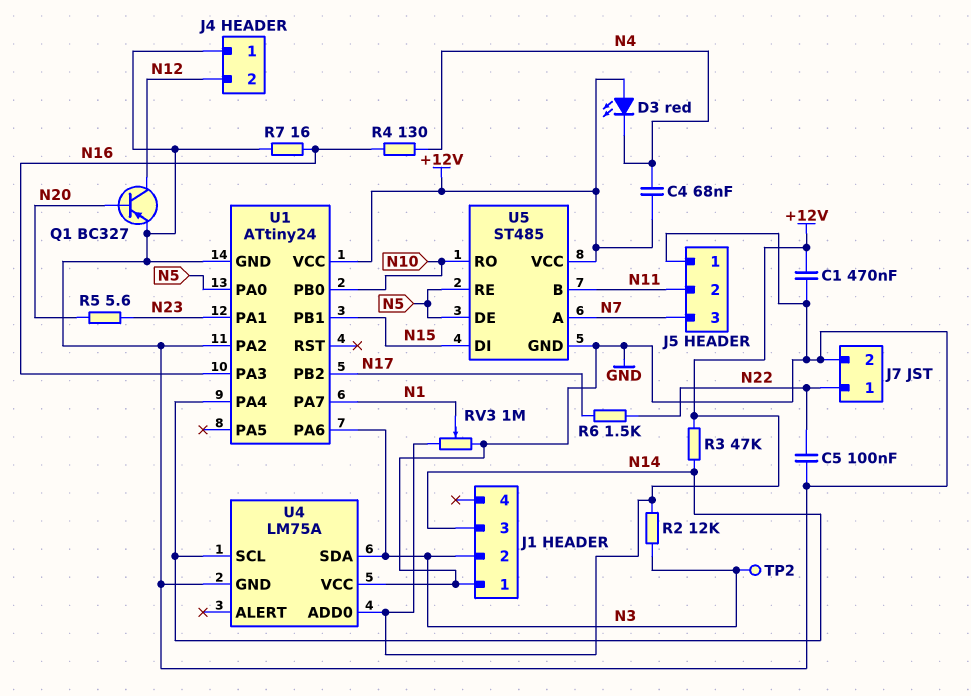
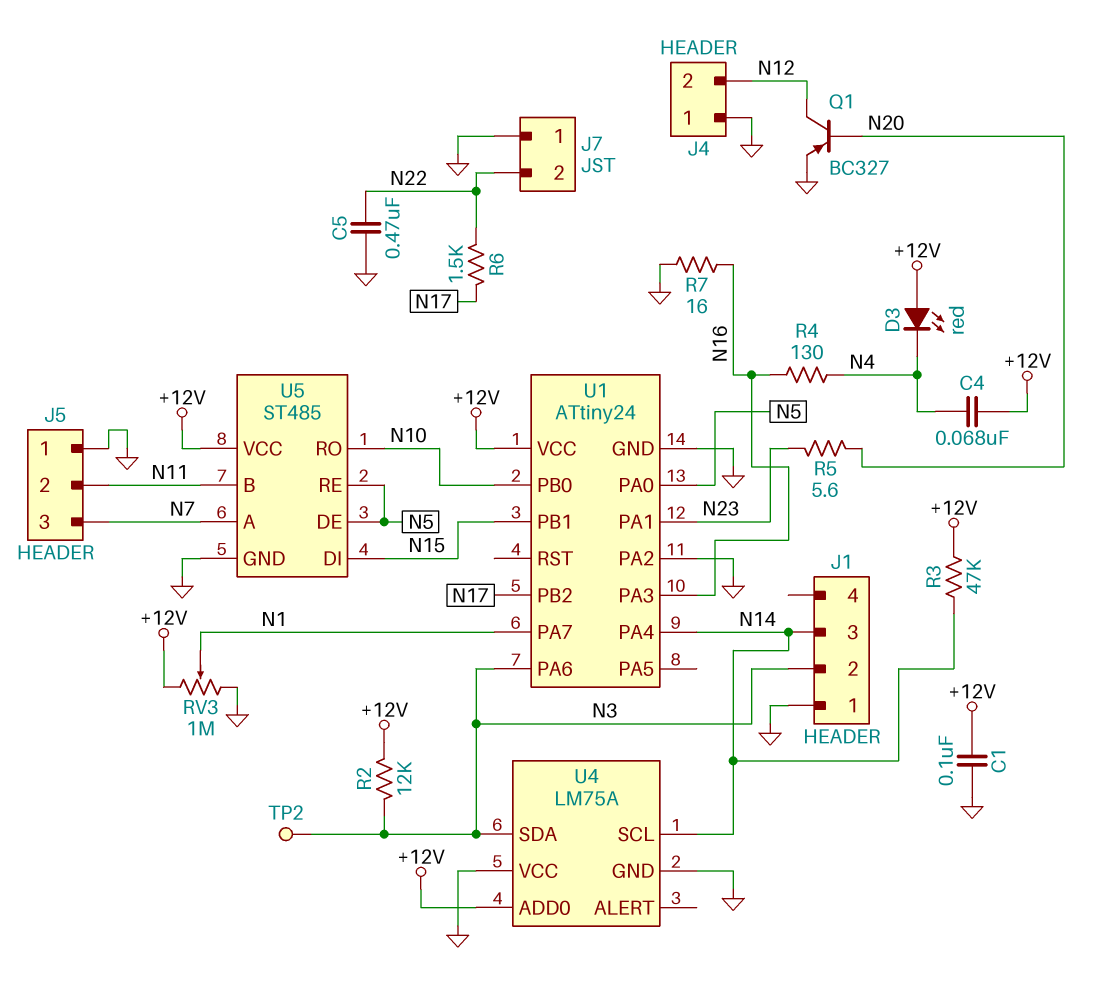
C1: 470nF (+12V, GND) -> 100nF (+12V, GND)
C5: 100nF (GND, N22) -> 470nF (GND, N22)
J7 pin 1: N22 -> GND
J7 pin 2: GND -> N22

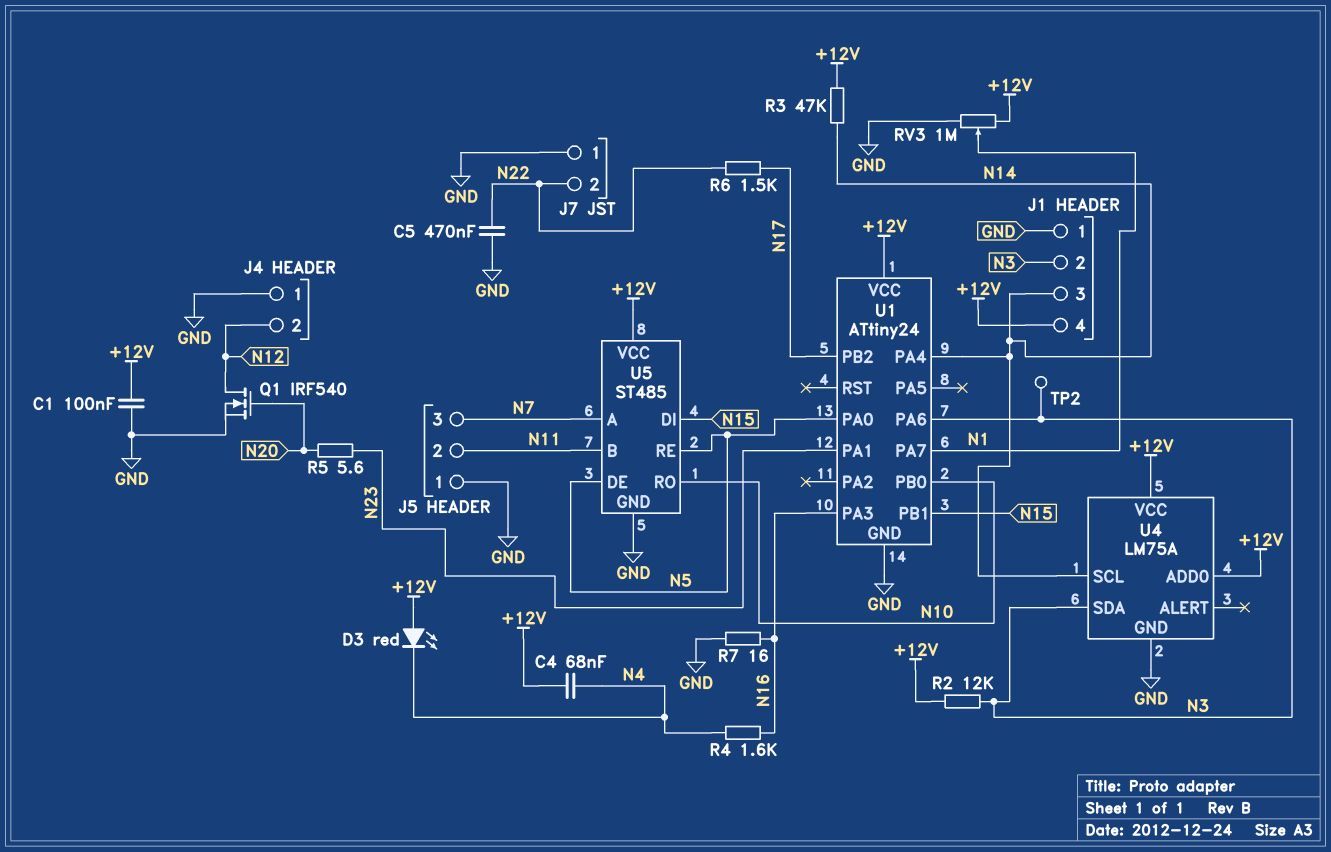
J1 pin 4: none -> +12V
Q1: PNP BC327 (B N20, C N12, E GND) -> NMOS IRF540 (G N20, D N12, S GND)
R4: 130 (N4, N16) -> 1.6k (N4, N16)
U1 pin PA2: GND -> none
U4 pin VCC: GND -> +12V

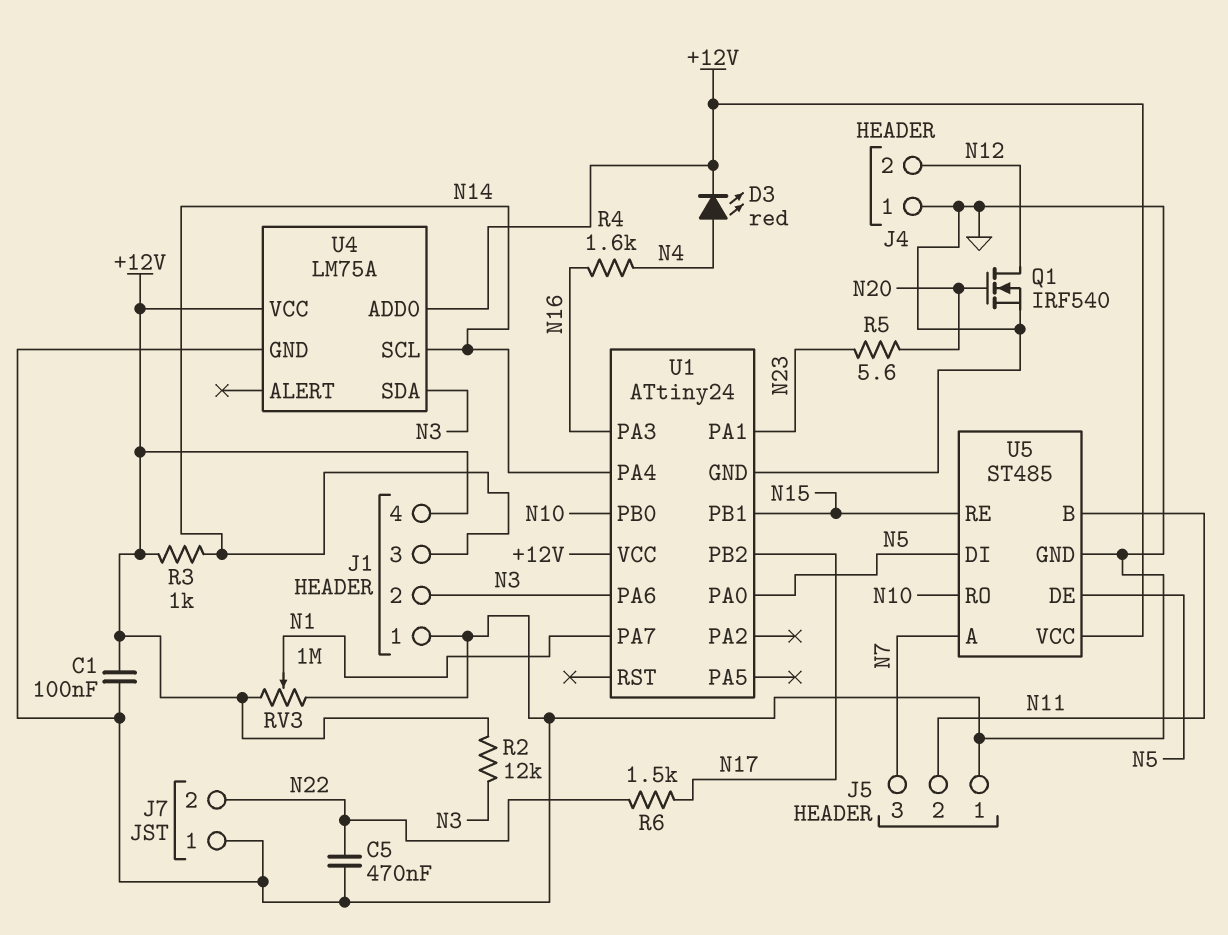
C4: 68nF (+12V, N4) -> none
D3: LED red (A +12V, K N4) -> LED red (A N4, K +12V)
R3: 47k (+12V, N14) -> 1k (+12V, N14)
R7: 16 (GND, N16) -> none
TP2: test point (N3) -> none
U5 pin DI: N15 -> N5
U5 pin RE: N5 -> N15

